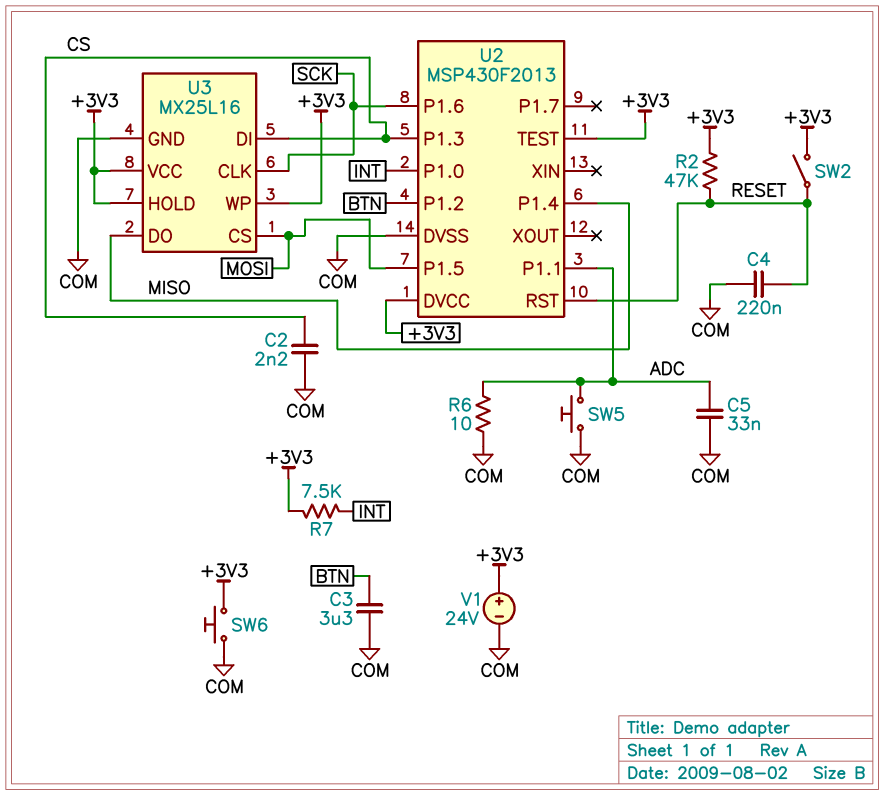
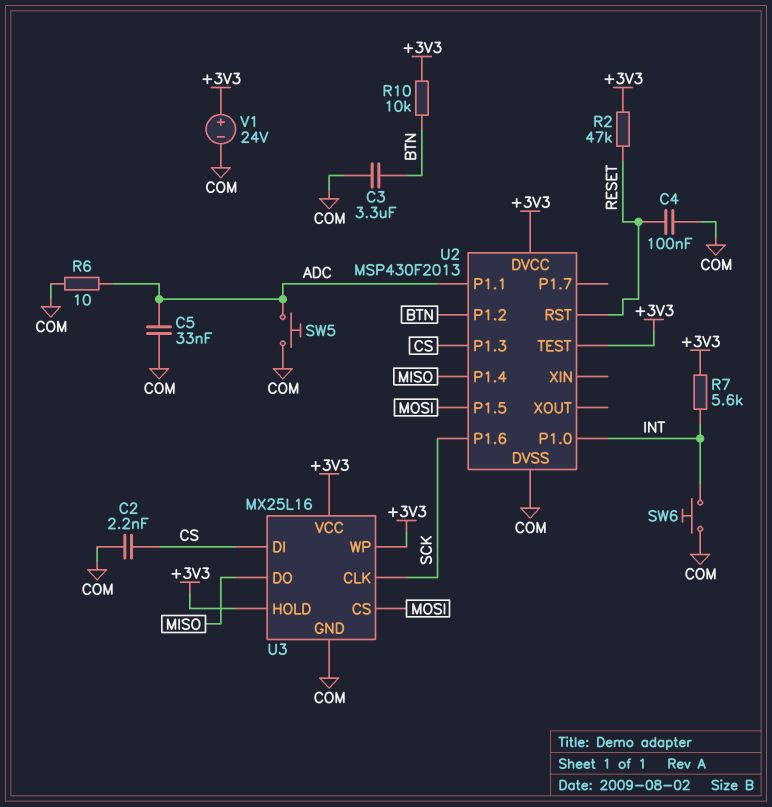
C4: 220nF (COM, RESET) -> 100nF (COM, RESET)
R7: 7.5k (+3V3, INT) -> 5.6k (+3V3, INT)
R10: none -> 10k (+3V3, BTN)
SW2: switch (+3V3, RESET) -> none
SW6: button (+3V3, COM) -> button (COM, INT)

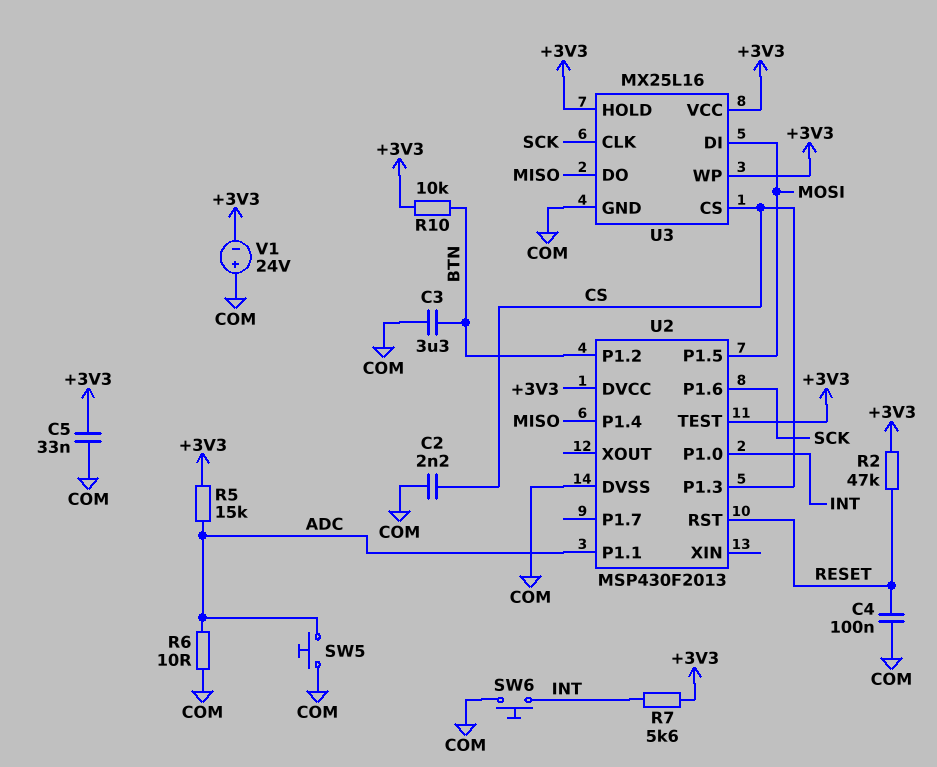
C5: 33nF (ADC, COM) -> 33nF (+3V3, COM)
R5: none -> 15k (+3V3, ADC)
U3 pin CS: MOSI -> CS
U3 pin DI: CS -> MOSI
V1: 24V (plus +3V3, minus COM) -> 24V (plus COM, minus +3V3)

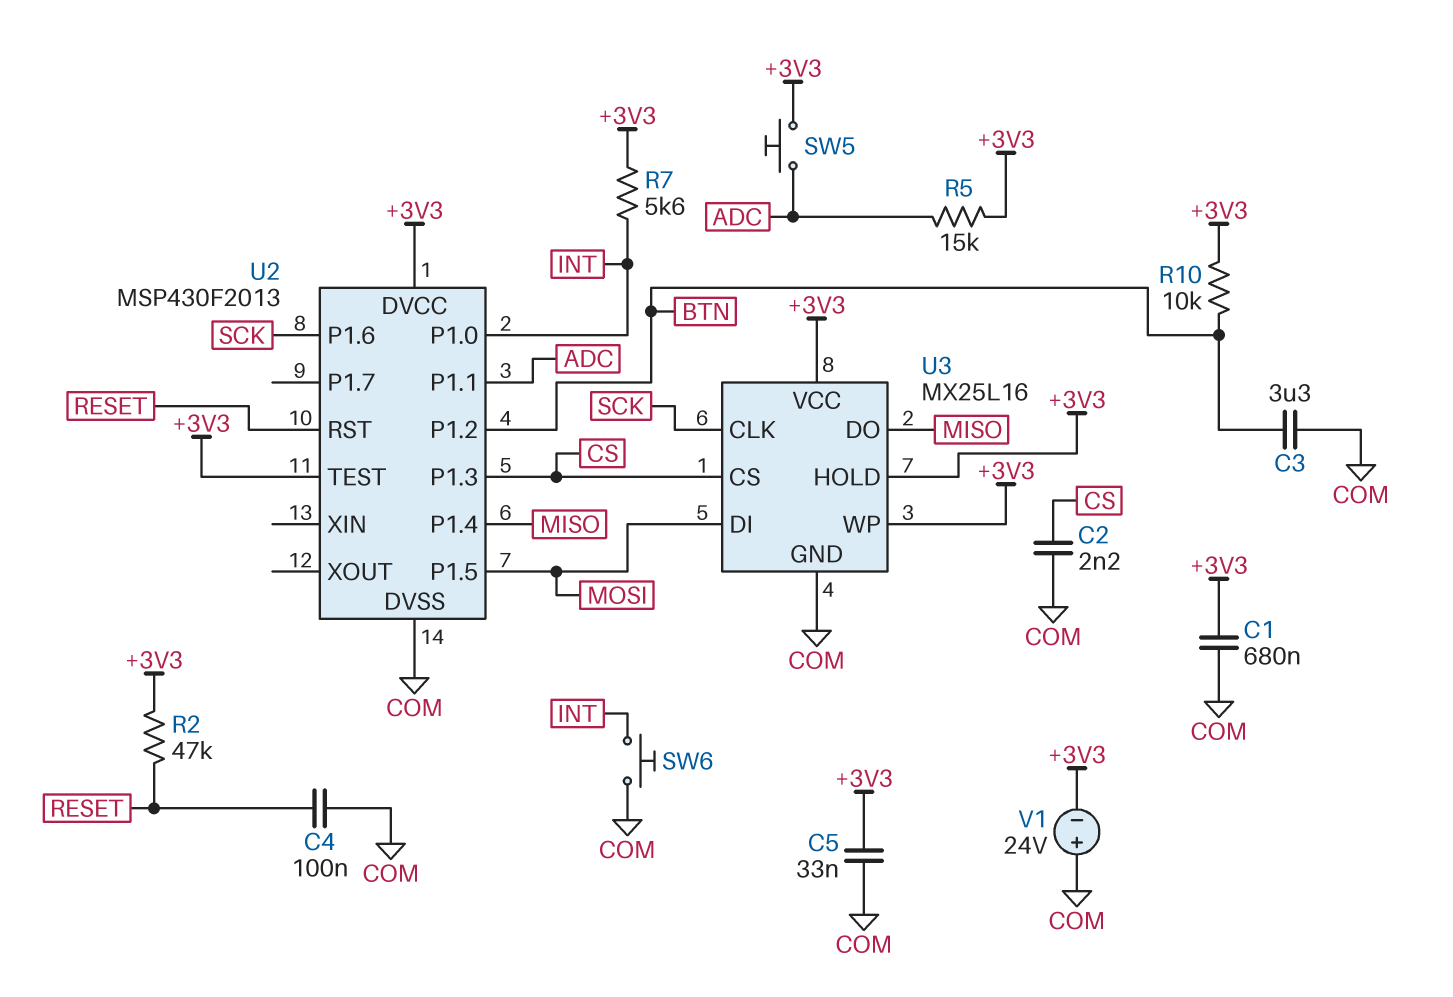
C1: none -> 680nF (+3V3, COM)
R6: 10 (ADC, COM) -> none
SW5: button (ADC, COM) -> button (+3V3, ADC)

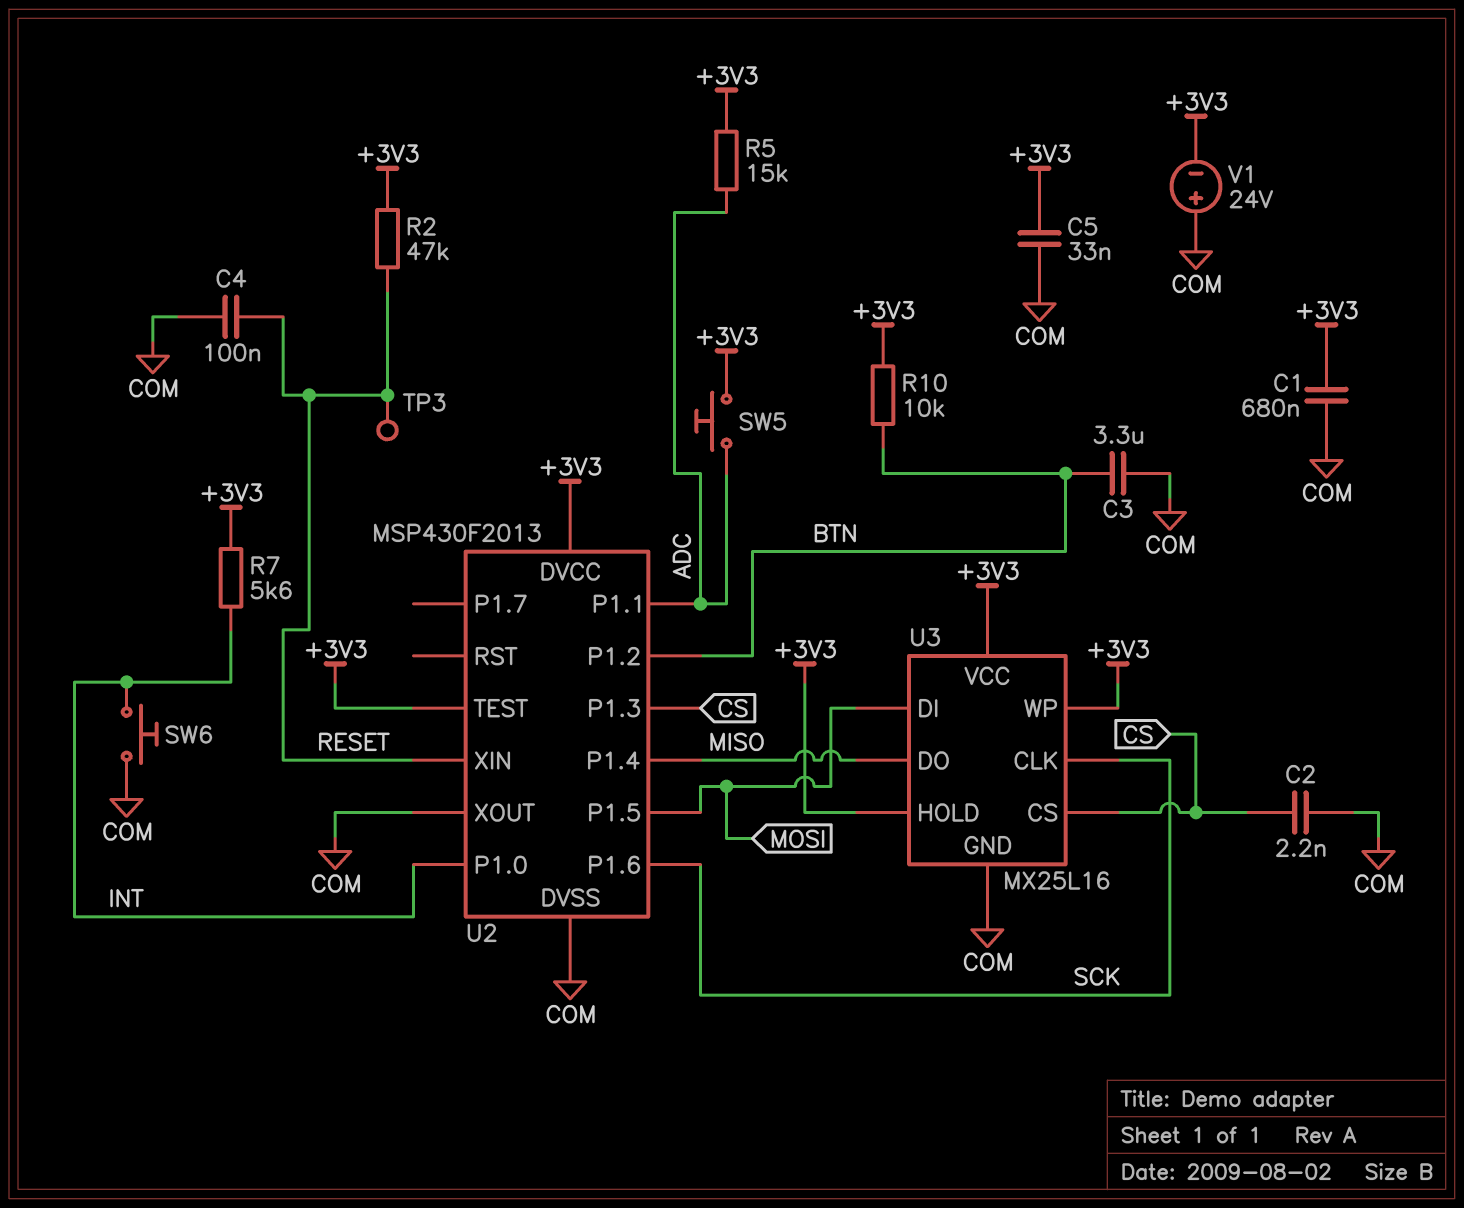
TP3: none -> test point (RESET)
U2 pin RST: RESET -> none
U2 pin XIN: none -> RESET
U2 pin XOUT: none -> COM

